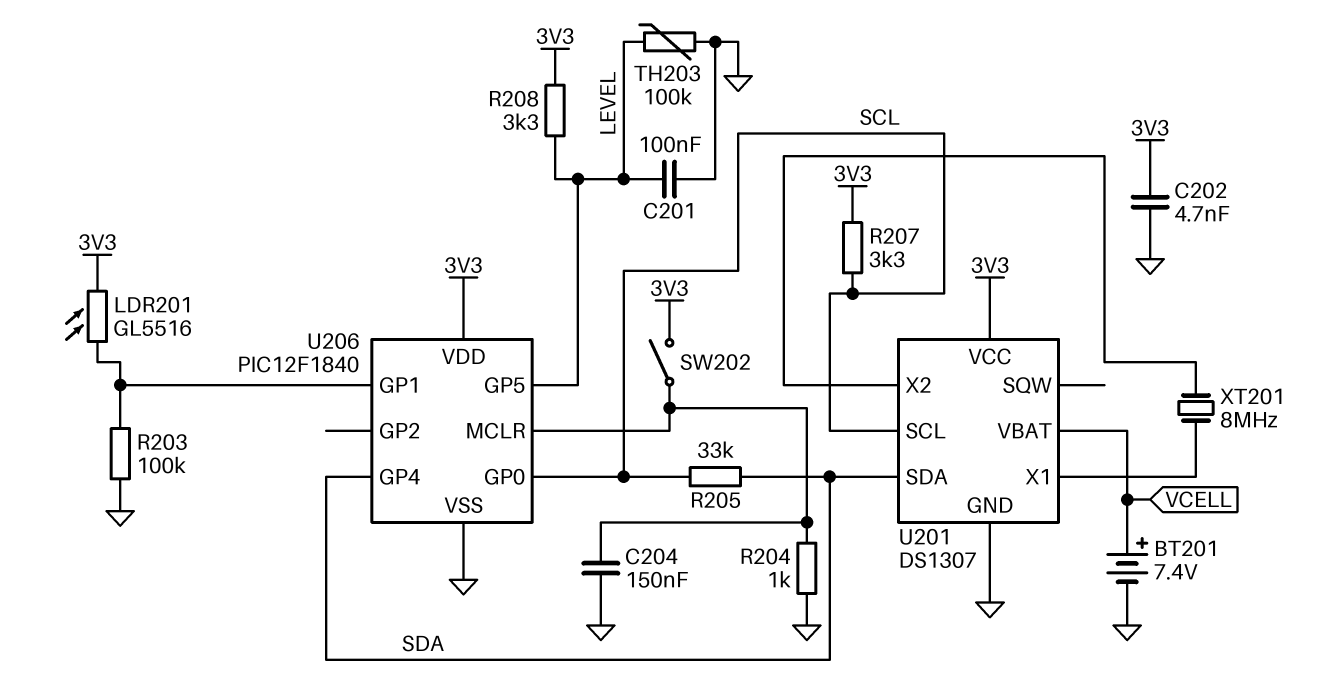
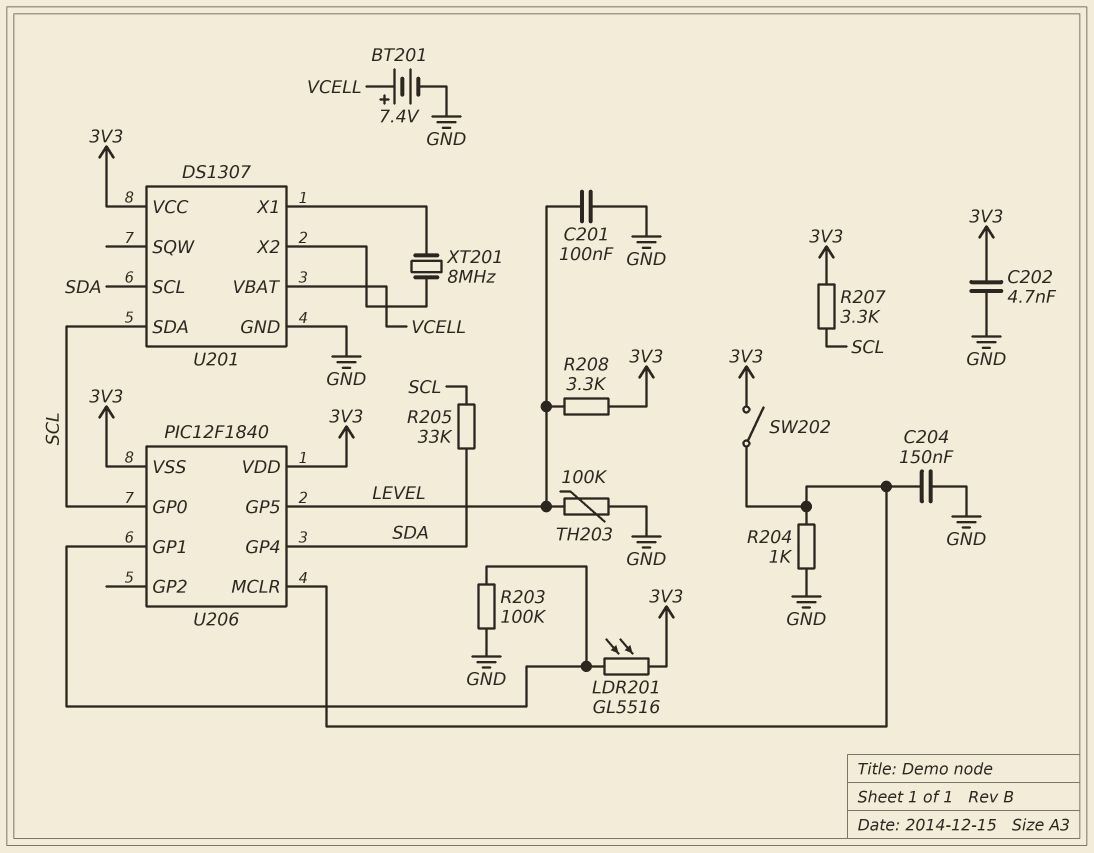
U201 pin SCL: SCL -> SDA
U201 pin SDA: SDA -> SCL
U206 pin VSS: GND -> 3V3

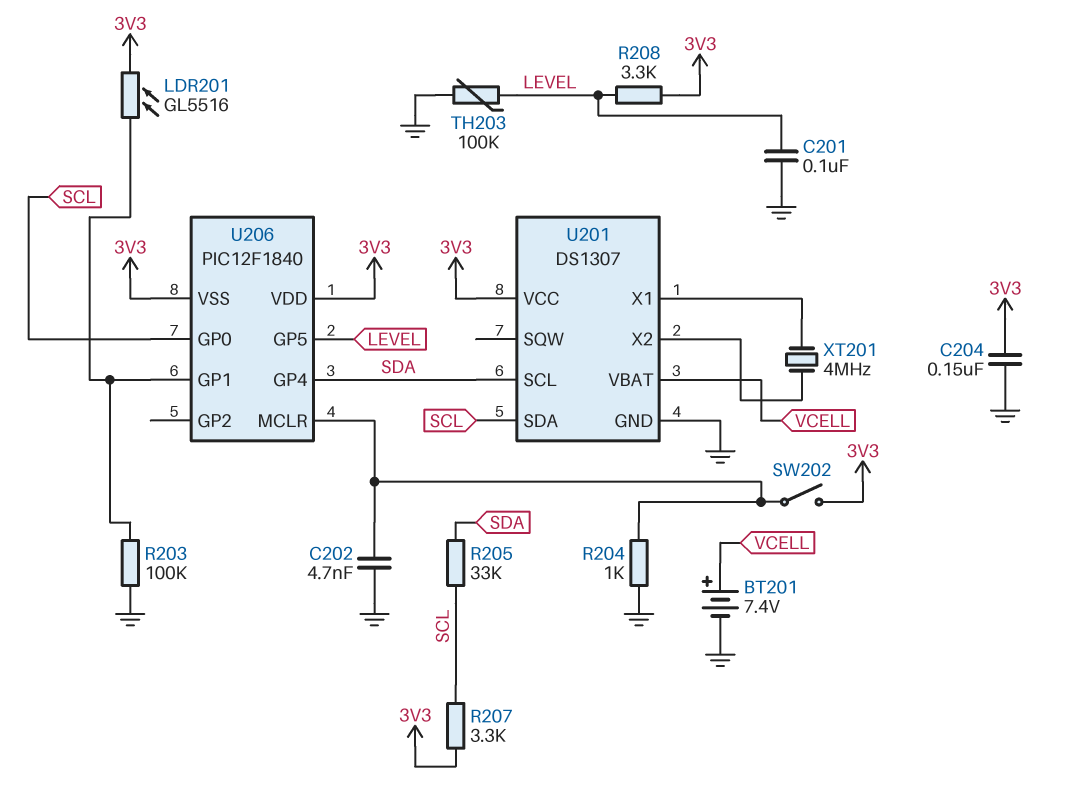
C202: 4.7nF (3V3, GND) -> 4.7nF (GND, U206/MCLR)
C204: 150nF (GND, U206/MCLR) -> 150nF (3V3, GND)
XT201: 8MHz (U201/X1, U201/X2) -> 4MHz (U201/X1, U201/X2)

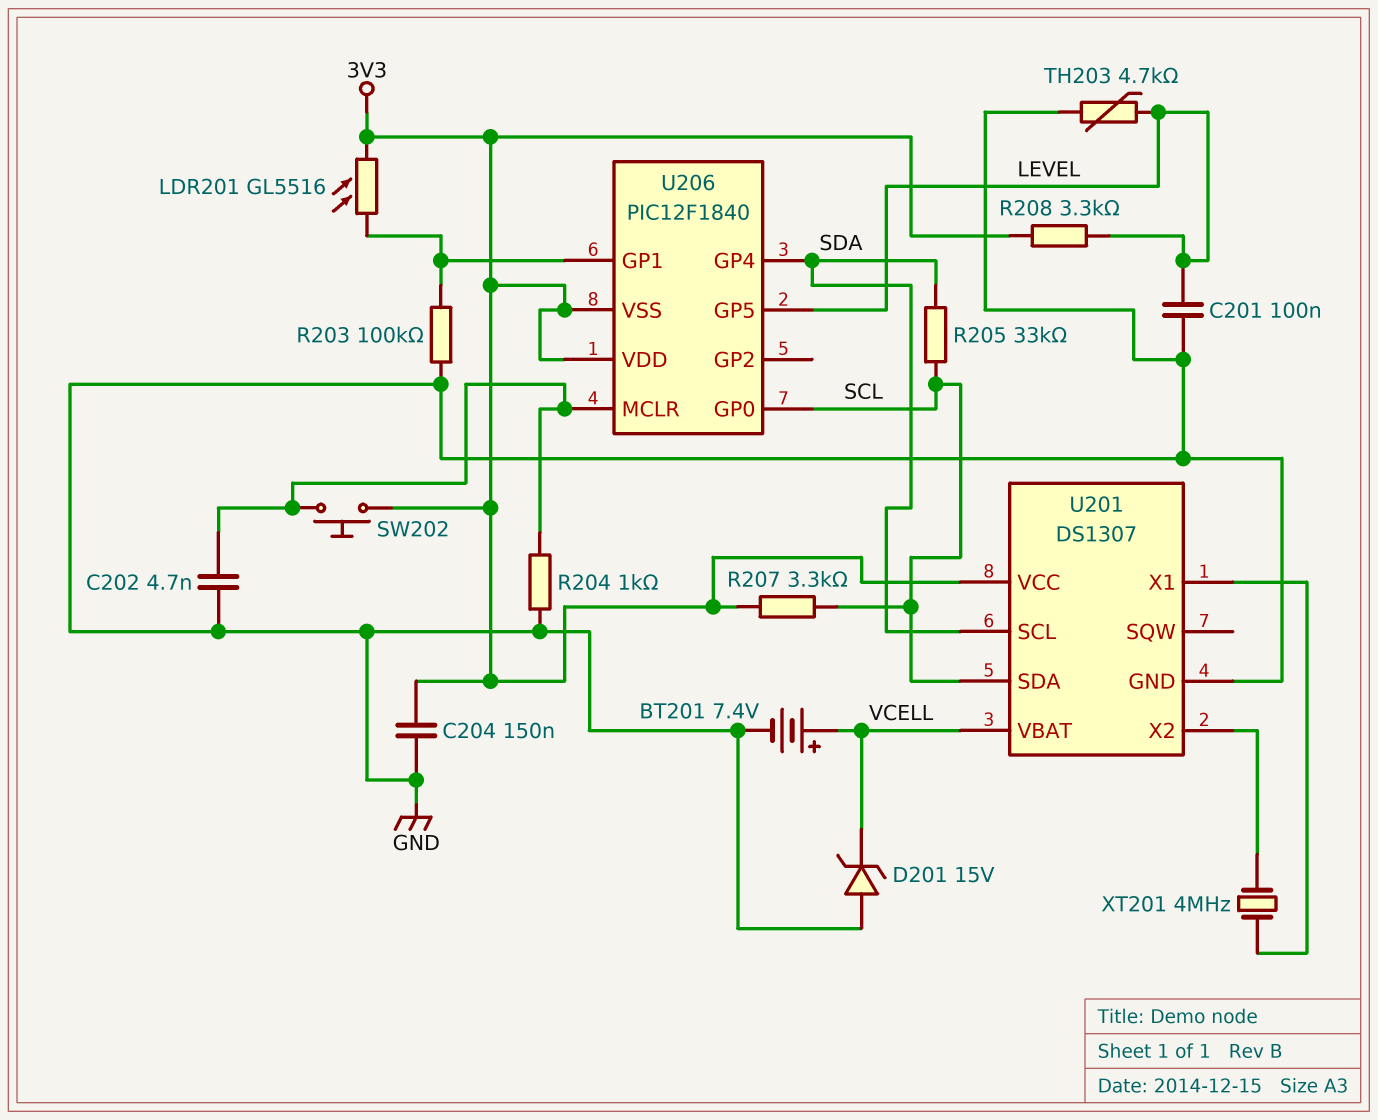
D201: none -> zener 15V (A GND, K VCELL)
SW202: switch (3V3, U206/MCLR) -> button (3V3, U206/MCLR)
TH203: 100k (GND, LEVEL) -> 4.7k (GND, LEVEL)

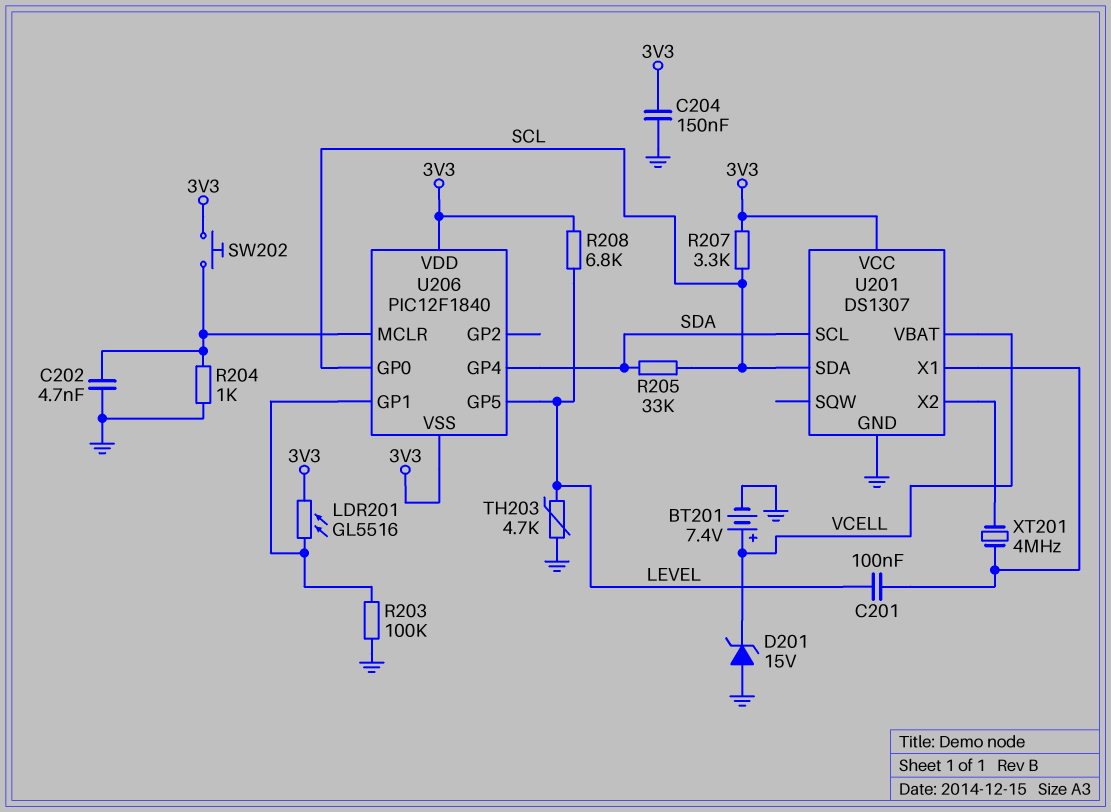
C201: 100nF (GND, LEVEL) -> 100nF (LEVEL, U201/X1)
R208: 3.3k (3V3, LEVEL) -> 6.8k (3V3, LEVEL)

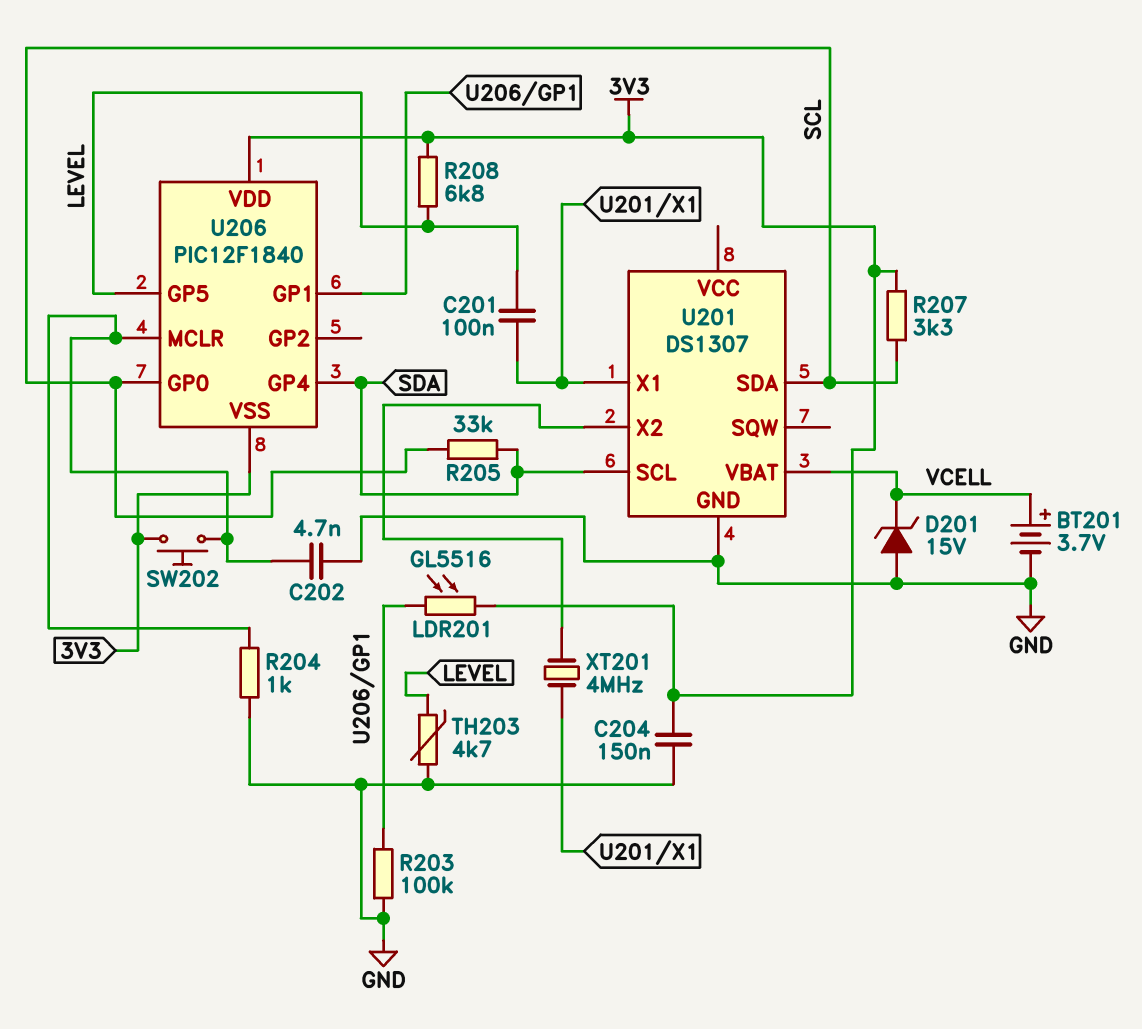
BT201: 7.4V (plus VCELL, minus GND) -> 3.7V (plus VCELL, minus GND)
U201 pin VCC: 3V3 -> none

